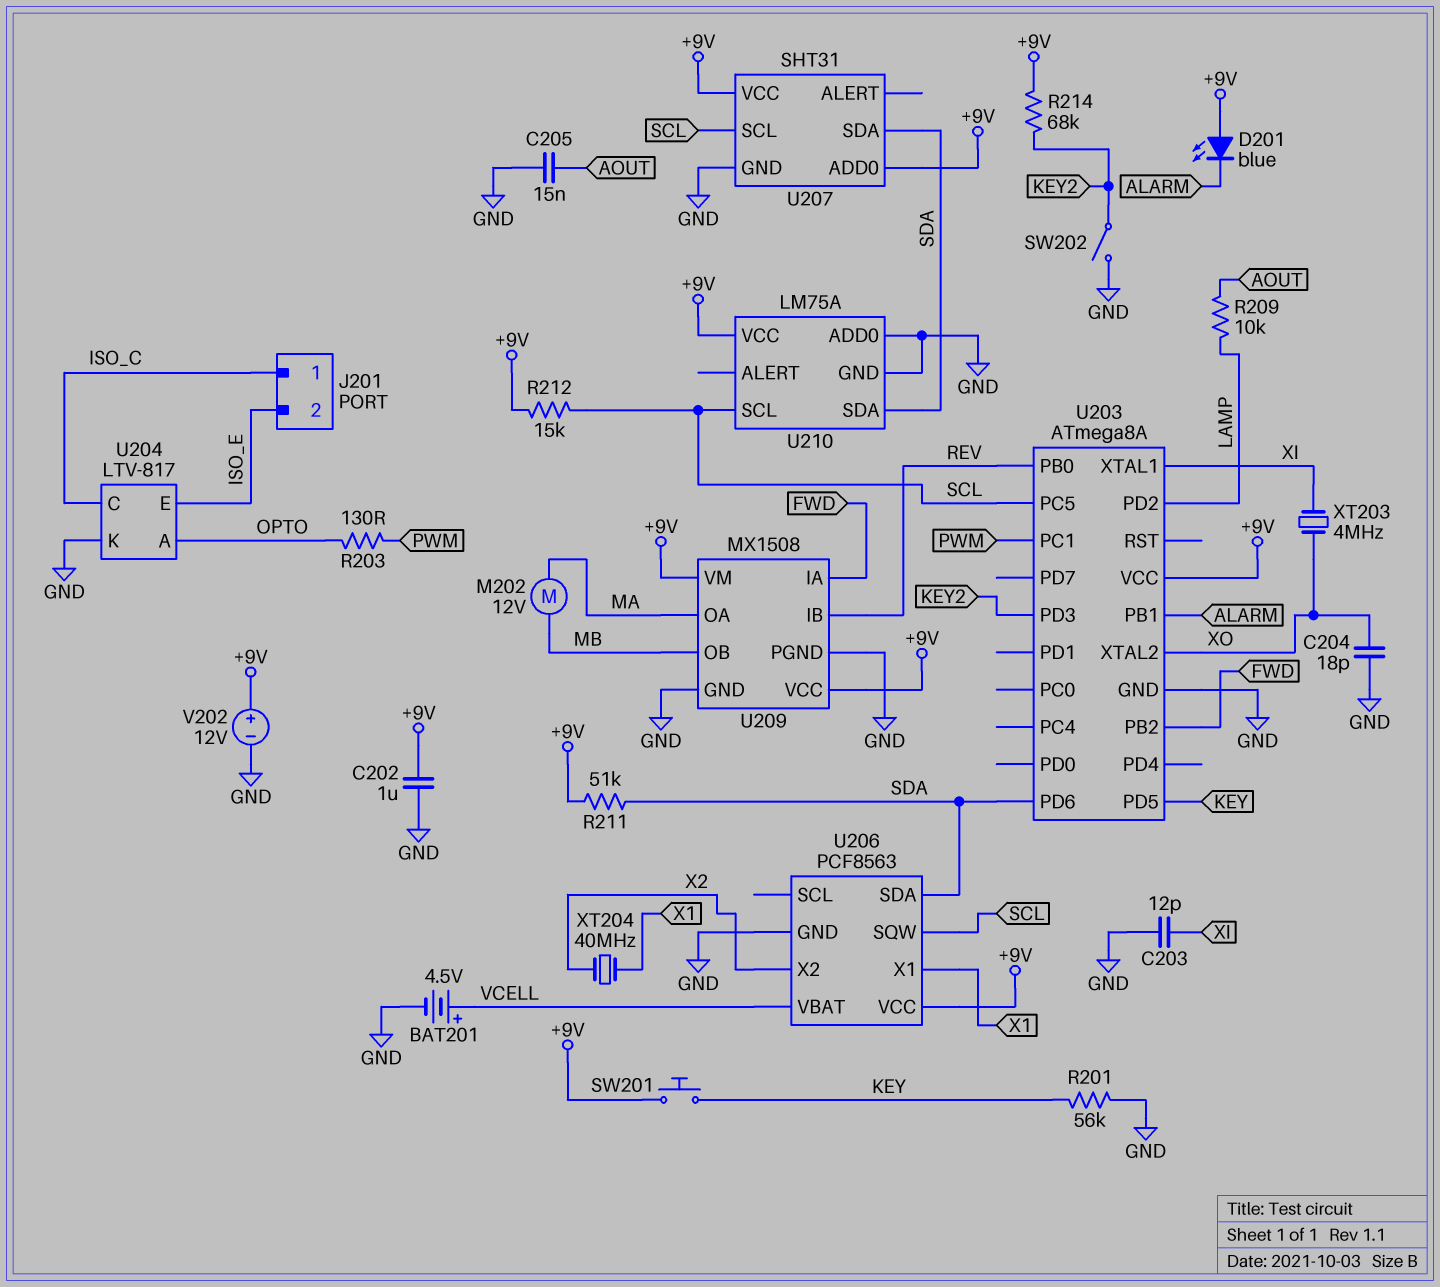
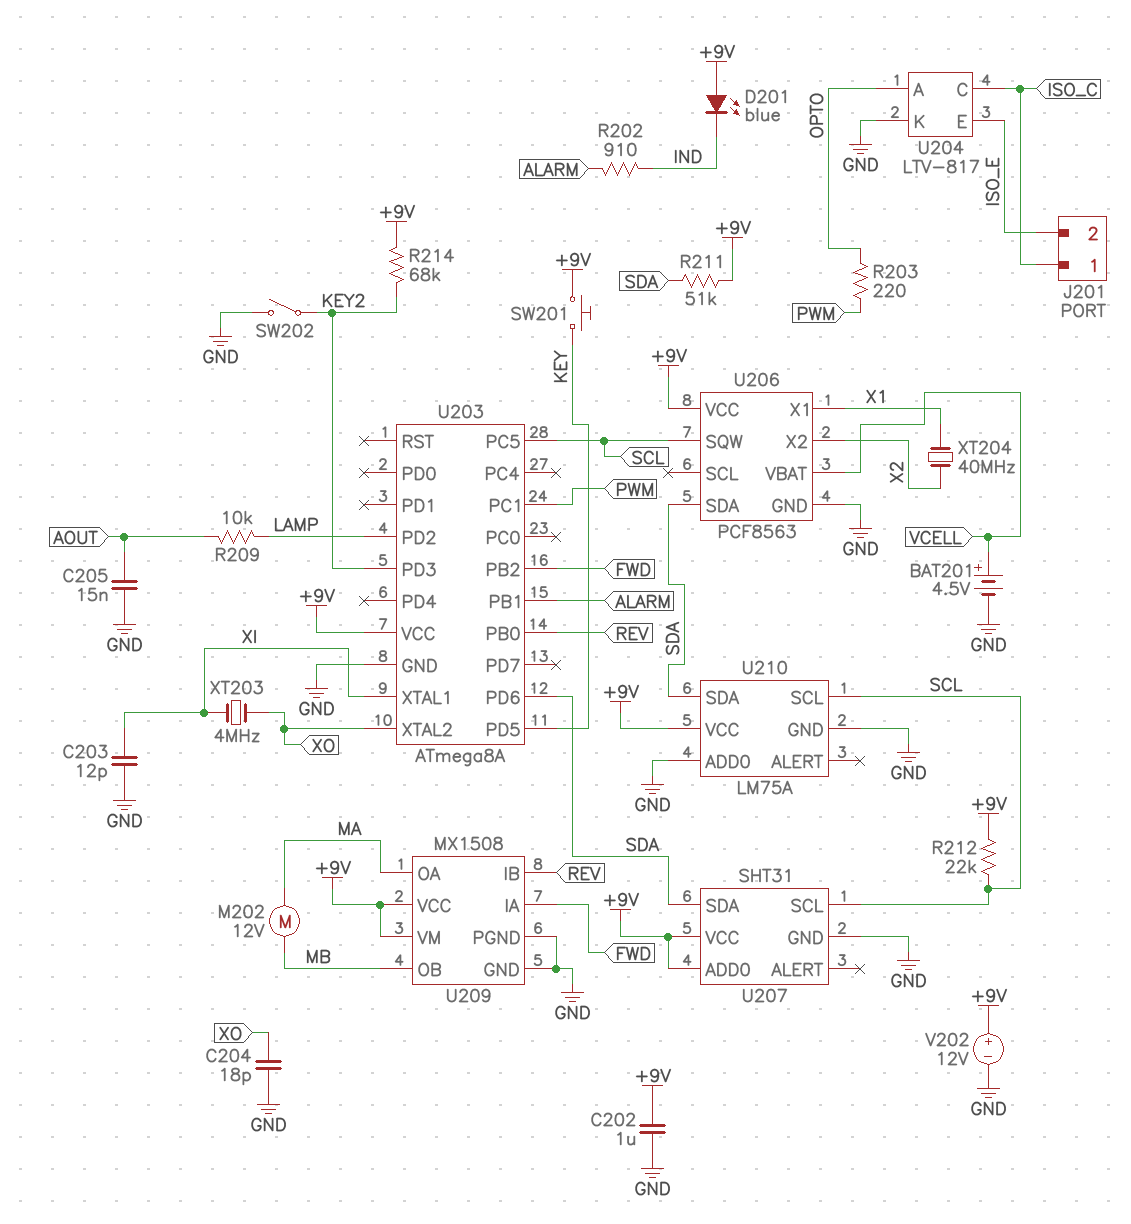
D201: LED blue (A +9V, K ALARM) -> LED blue (A +9V, K IND)
R201: 56k (GND, KEY) -> none
R202: none -> 910 (ALARM, IND)
R203: 130 (OPTO, PWM) -> 220 (OPTO, PWM)
R212: 15k (+9V, SCL) -> 22k (+9V, SCL)

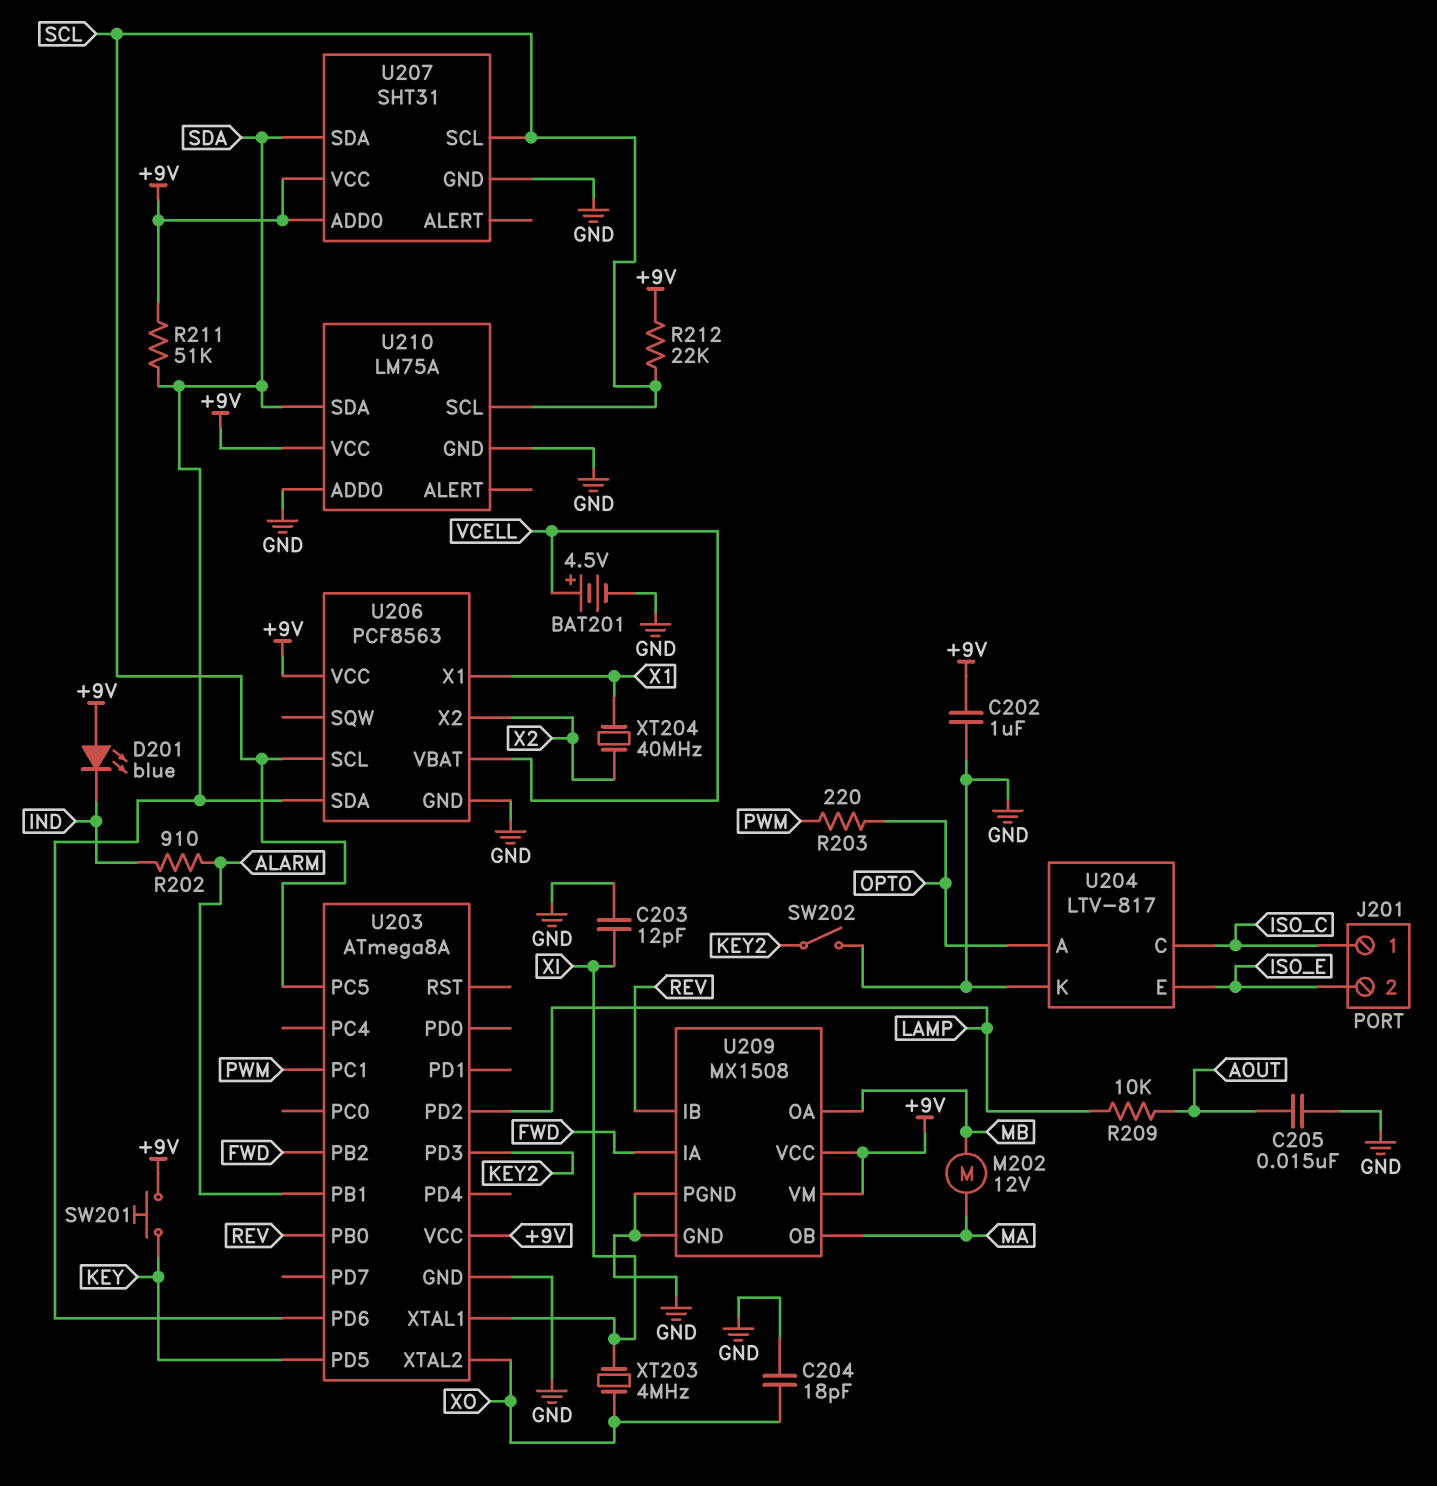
R214: 68k (+9V, KEY2) -> none
U206 pin SCL: none -> SCL
U206 pin SQW: SCL -> none
U209 pin OA: MA -> MB
U209 pin OB: MB -> MA
V202: 12V (plus +9V, minus GND) -> none

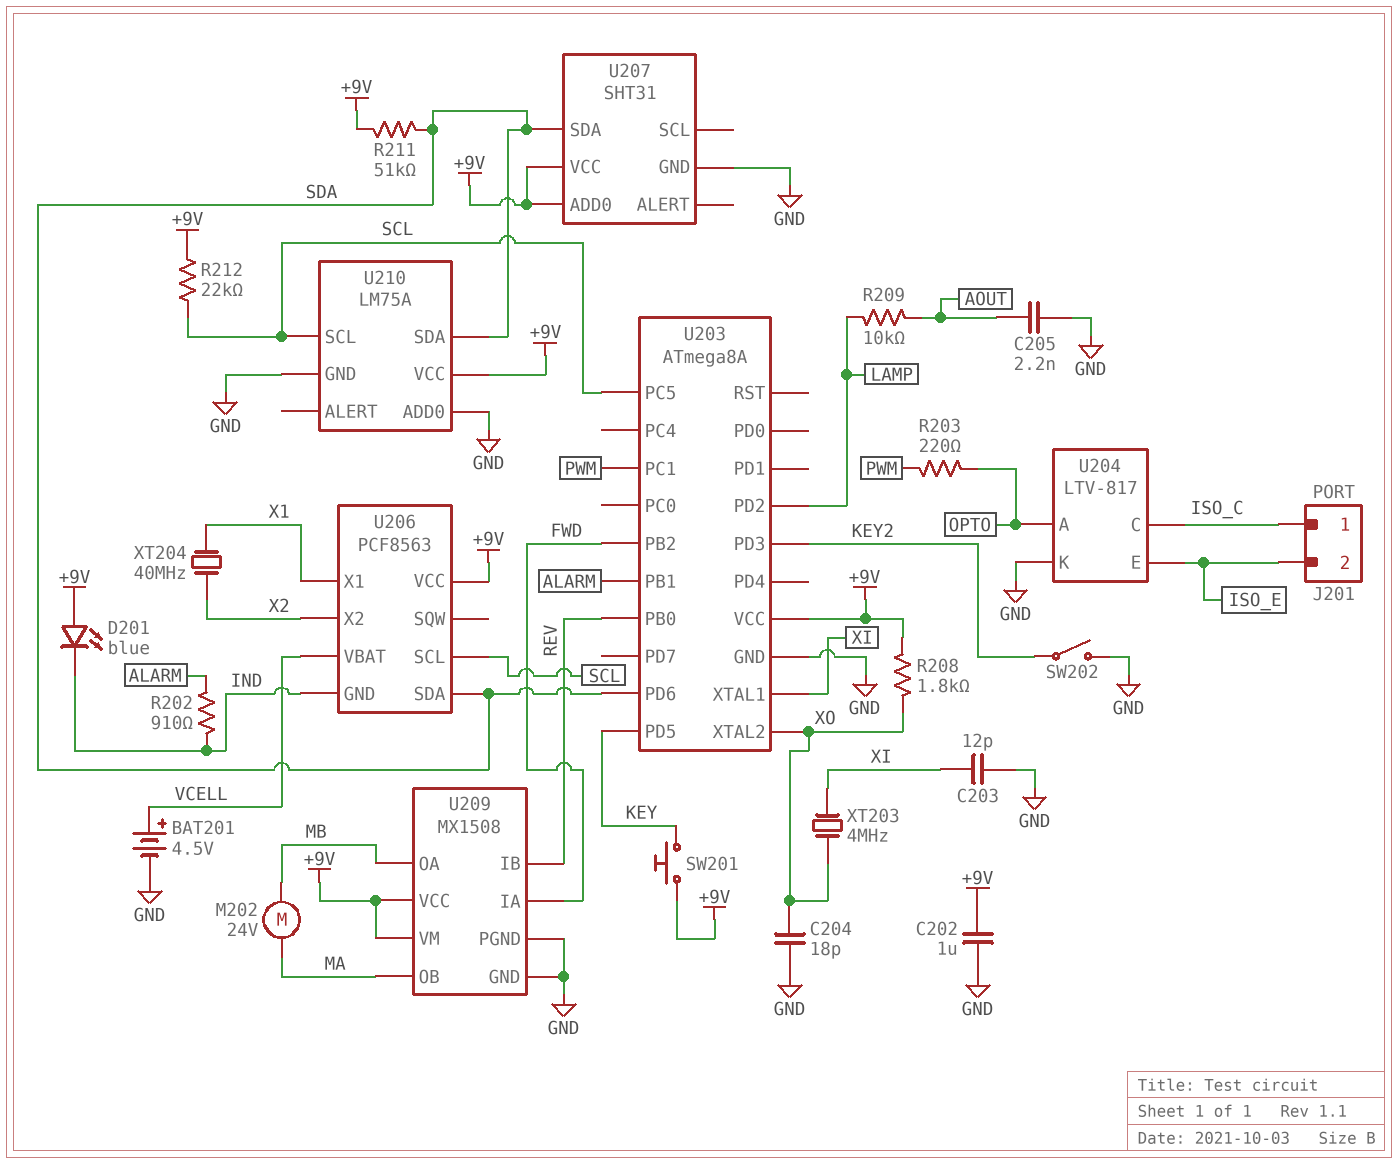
C205: 15nF (AOUT, GND) -> 2.2nF (AOUT, GND)
M202: motor 12V (MA, MB) -> motor 24V (MA, MB)
R208: none -> 1.8k (+9V, XO)
U206 pin GND: GND -> IND
U207 pin SCL: SCL -> none

